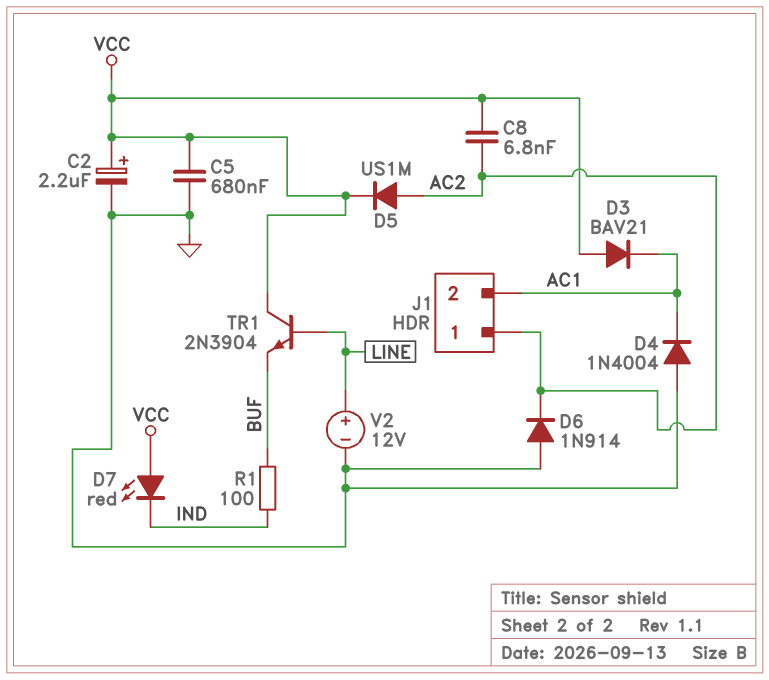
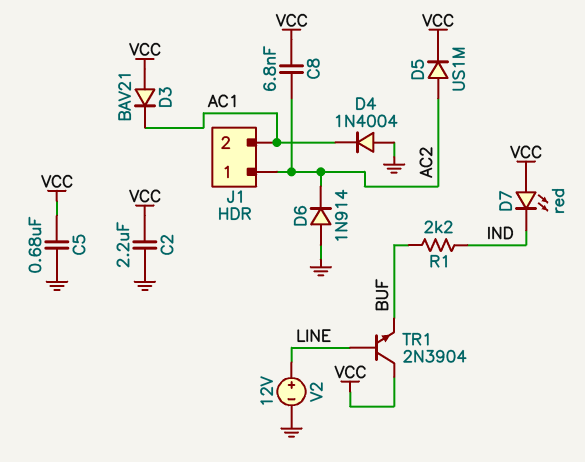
C2: 2.2uF (plus VCC, minus GND) -> 2.2uF (GND, VCC)
R1: 100 (BUF, IND) -> 2.2k (BUF, IND)

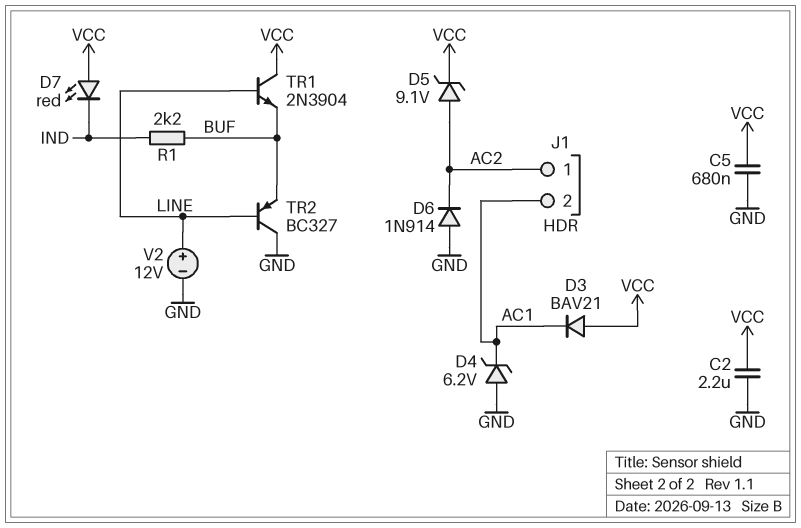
C8: 6.8nF (AC2, VCC) -> none
D4: diode 1N4004 (A GND, K AC1) -> zener 6.2V (A GND, K AC1)
D5: diode US1M (A AC2, K VCC) -> zener 9.1V (A AC2, K VCC)
TR2: none -> PNP BC327 (B LINE, C GND, E BUF)

